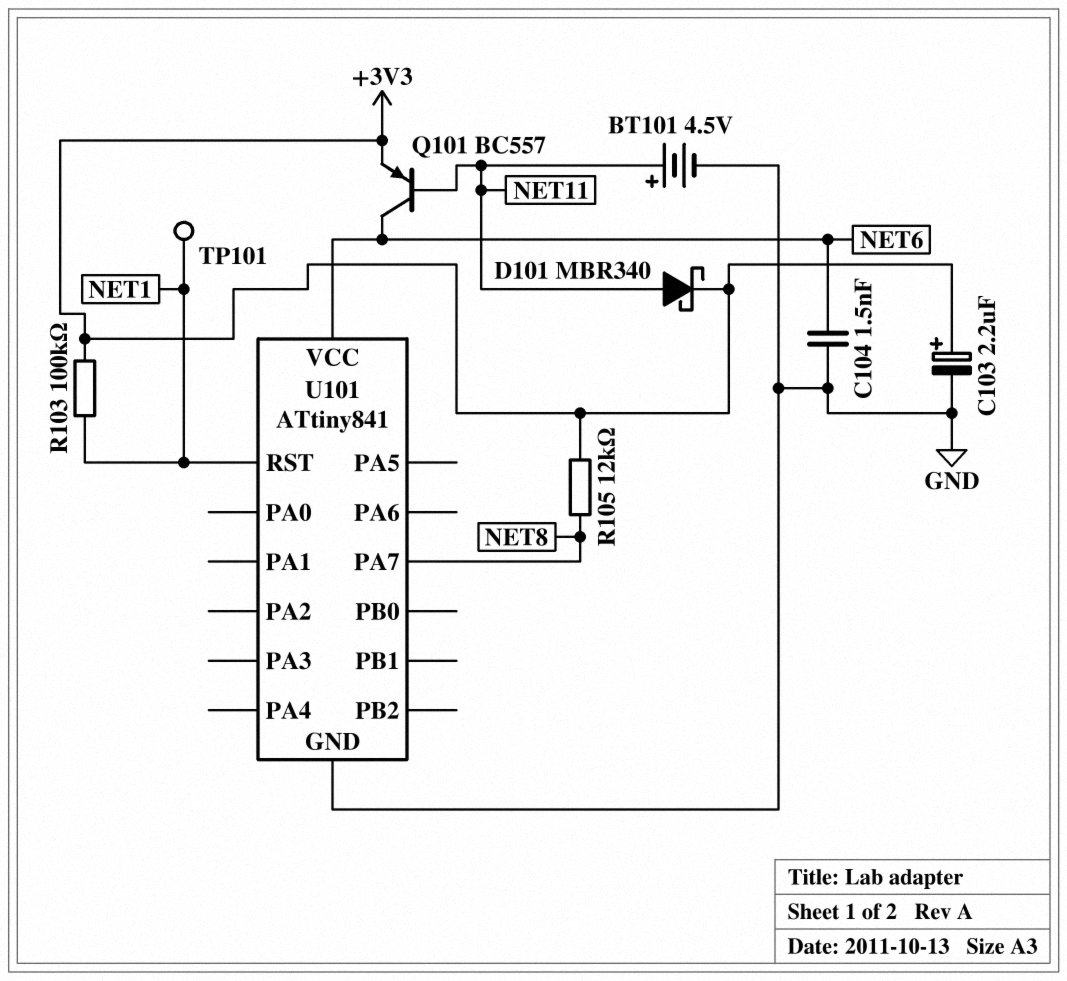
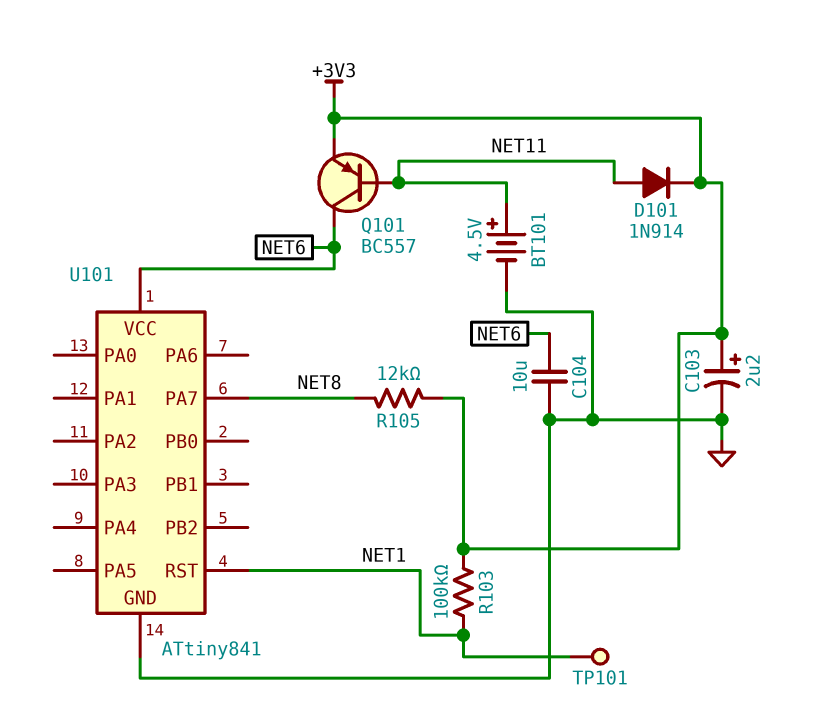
C104: 1.5nF (GND, NET6) -> 10uF (GND, NET6)
D101: schottky MBR340 (A NET11, K +3V3) -> diode 1N914 (A NET11, K +3V3)

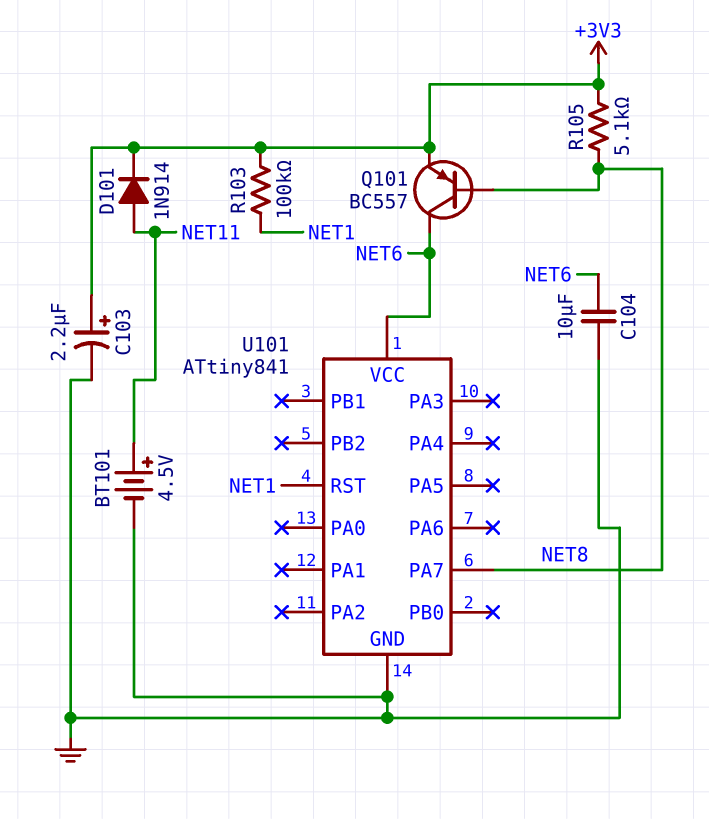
Q101: PNP BC557 (B NET11, C NET6, E +3V3) -> PNP BC557 (B NET8, C NET6, E +3V3)
R105: 12k (+3V3, NET8) -> 5.1k (+3V3, NET8)
TP101: test point (NET1) -> none

